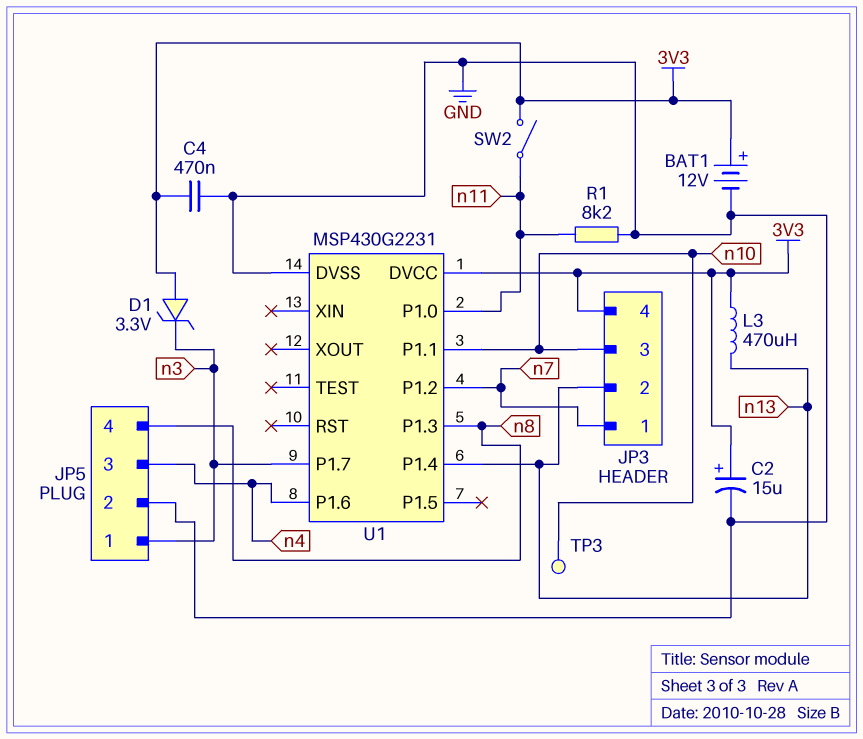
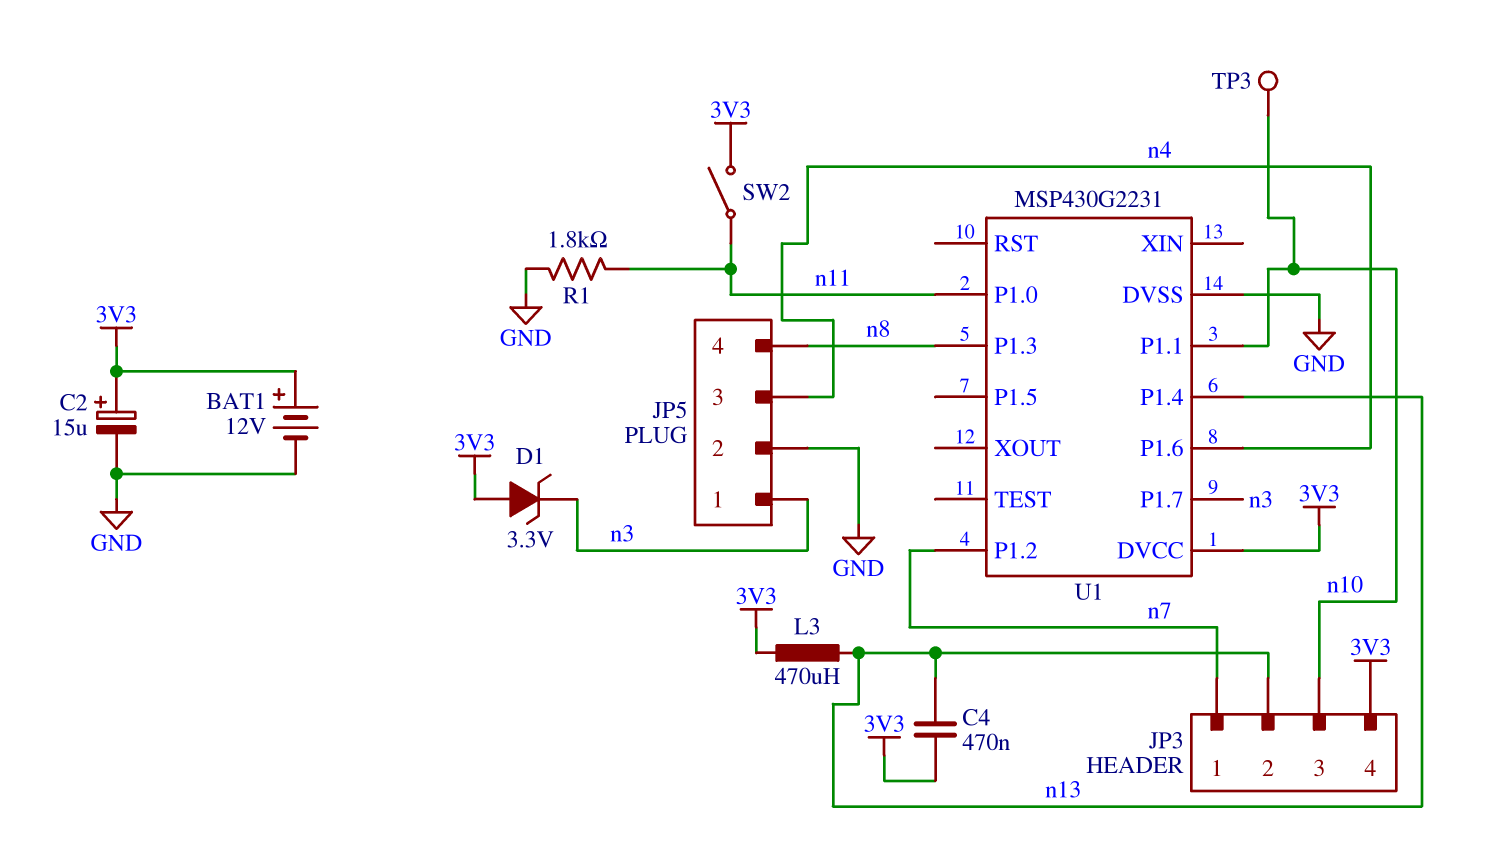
C4: 470nF (3V3, GND) -> 470nF (3V3, n13)
R1: 8.2k (GND, n11) -> 1.8k (GND, n11)

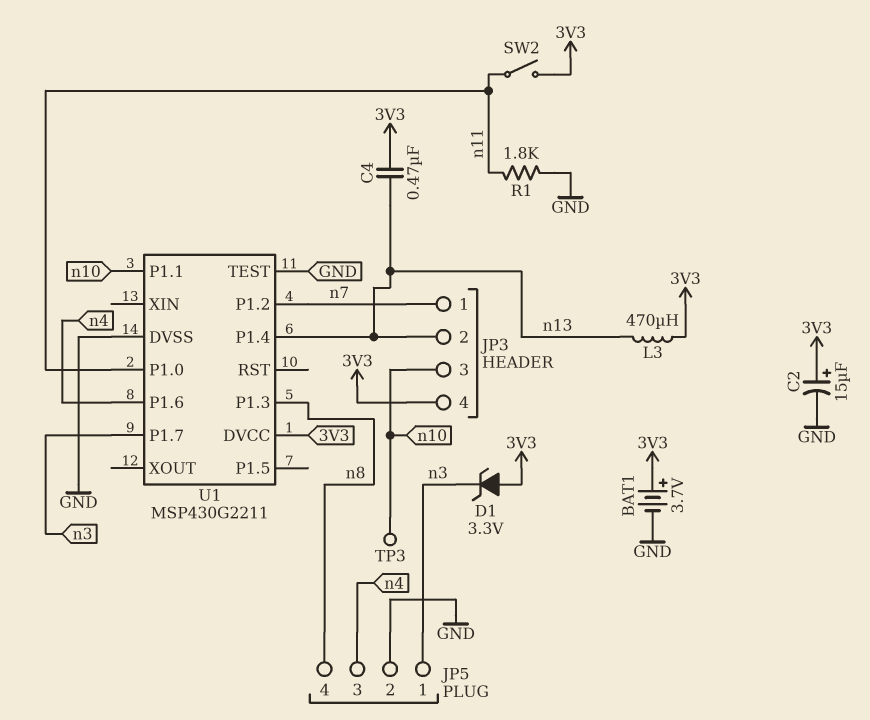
BAT1: 12V (plus 3V3, minus GND) -> 3.7V (plus 3V3, minus GND)
U1: MSP430G2231 -> MSP430G2211
U1 pin TEST: none -> GND

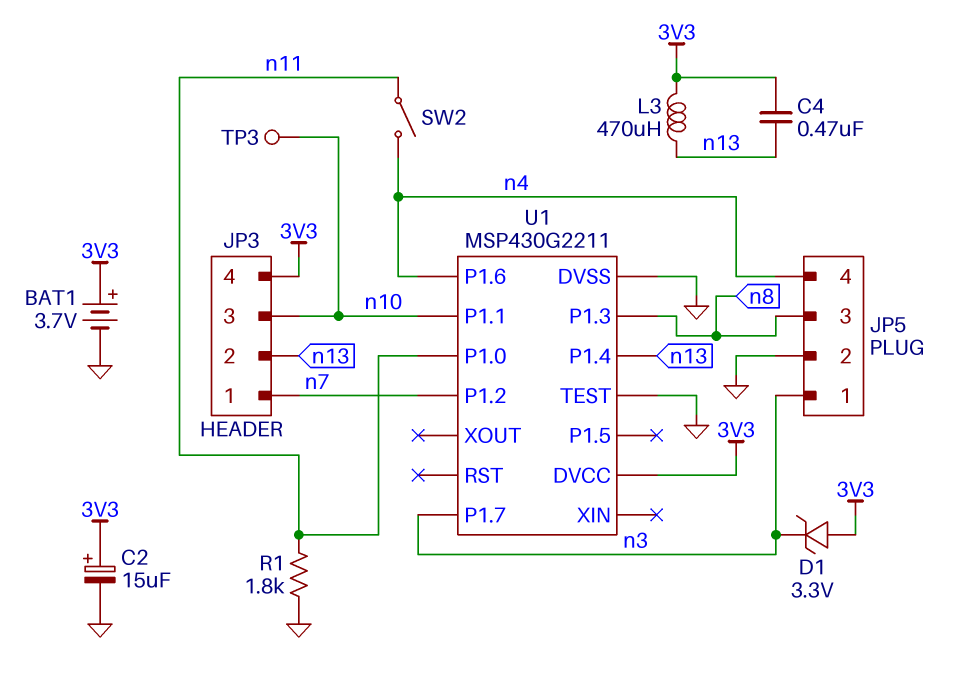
JP5 pin 3: n4 -> n8
JP5 pin 4: n8 -> n4
SW2: switch (3V3, n11) -> switch (n4, n11)

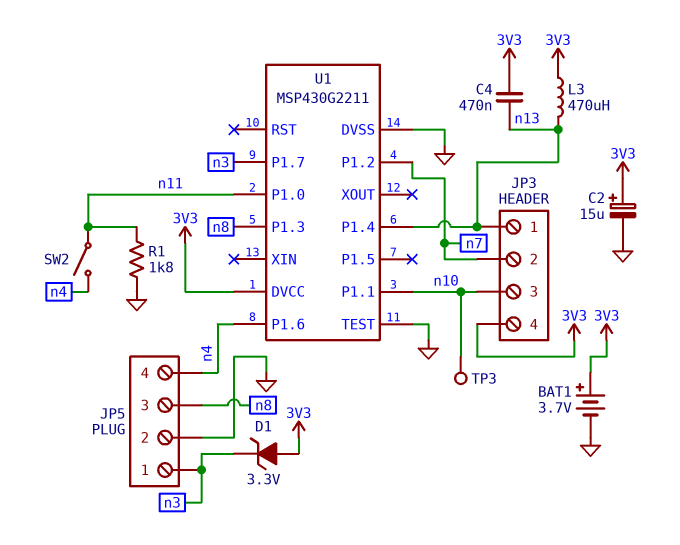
JP3 pin 1: n7 -> n13
JP3 pin 2: n13 -> n7

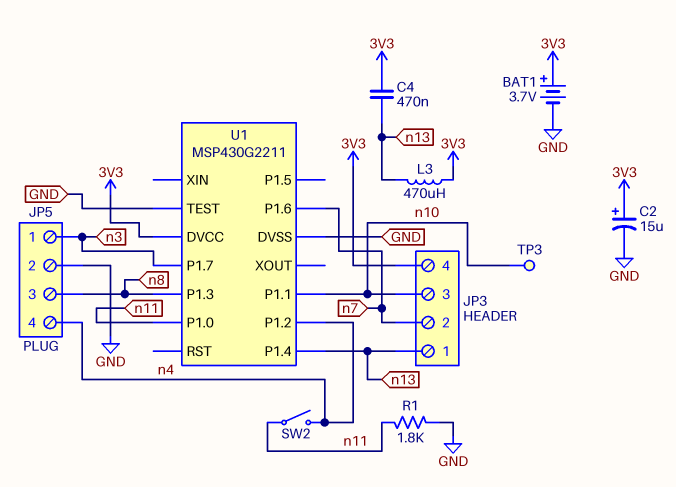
D1: zener 3.3V (A 3V3, K n3) -> none
U1 pin P1.2: n7 -> n4
U1 pin P1.6: n4 -> n7

